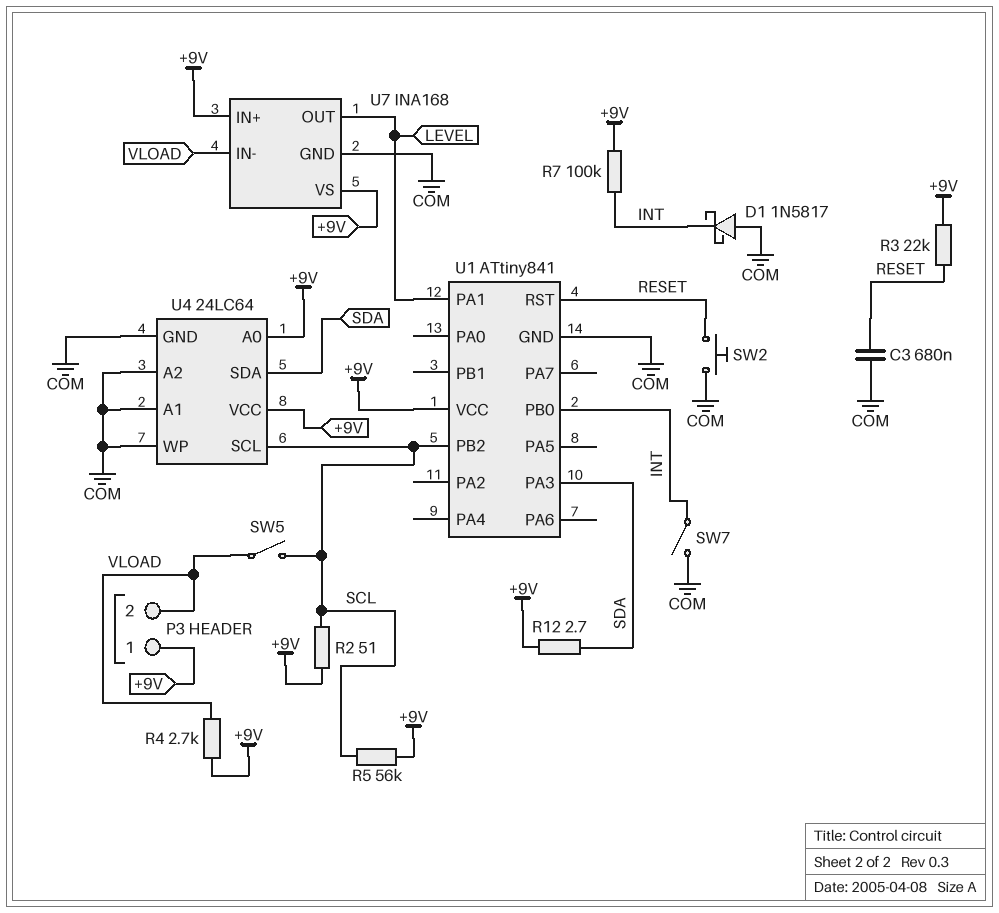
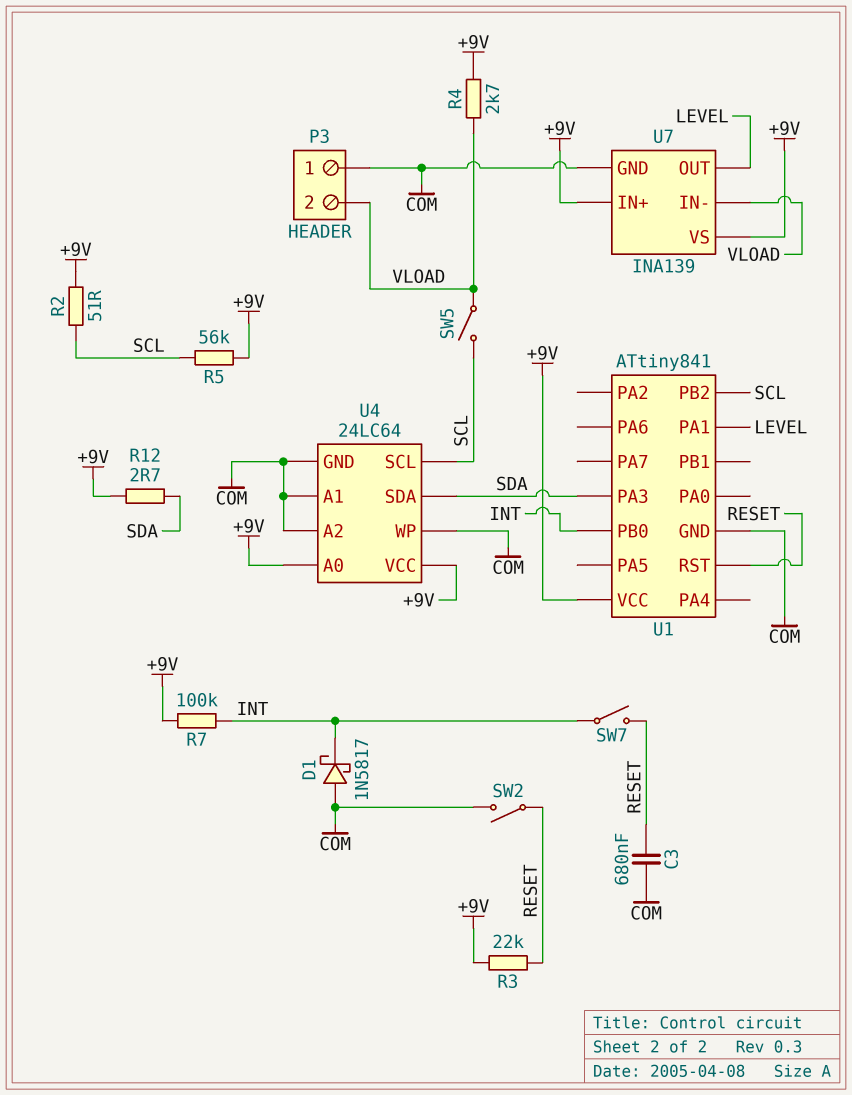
P3 pin 1: +9V -> COM
SW2: button (COM, RESET) -> switch (COM, RESET)
SW7: switch (COM, INT) -> switch (INT, RESET)
U7: INA168 -> INA139

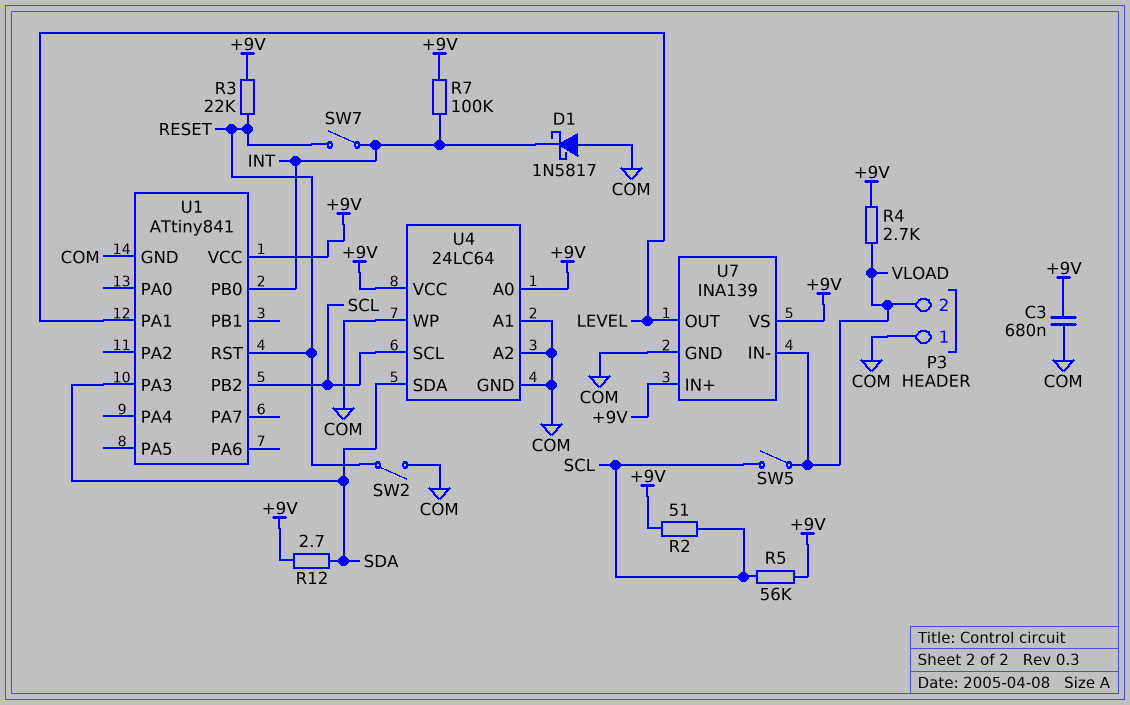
C3: 680nF (COM, RESET) -> 680nF (+9V, COM)

